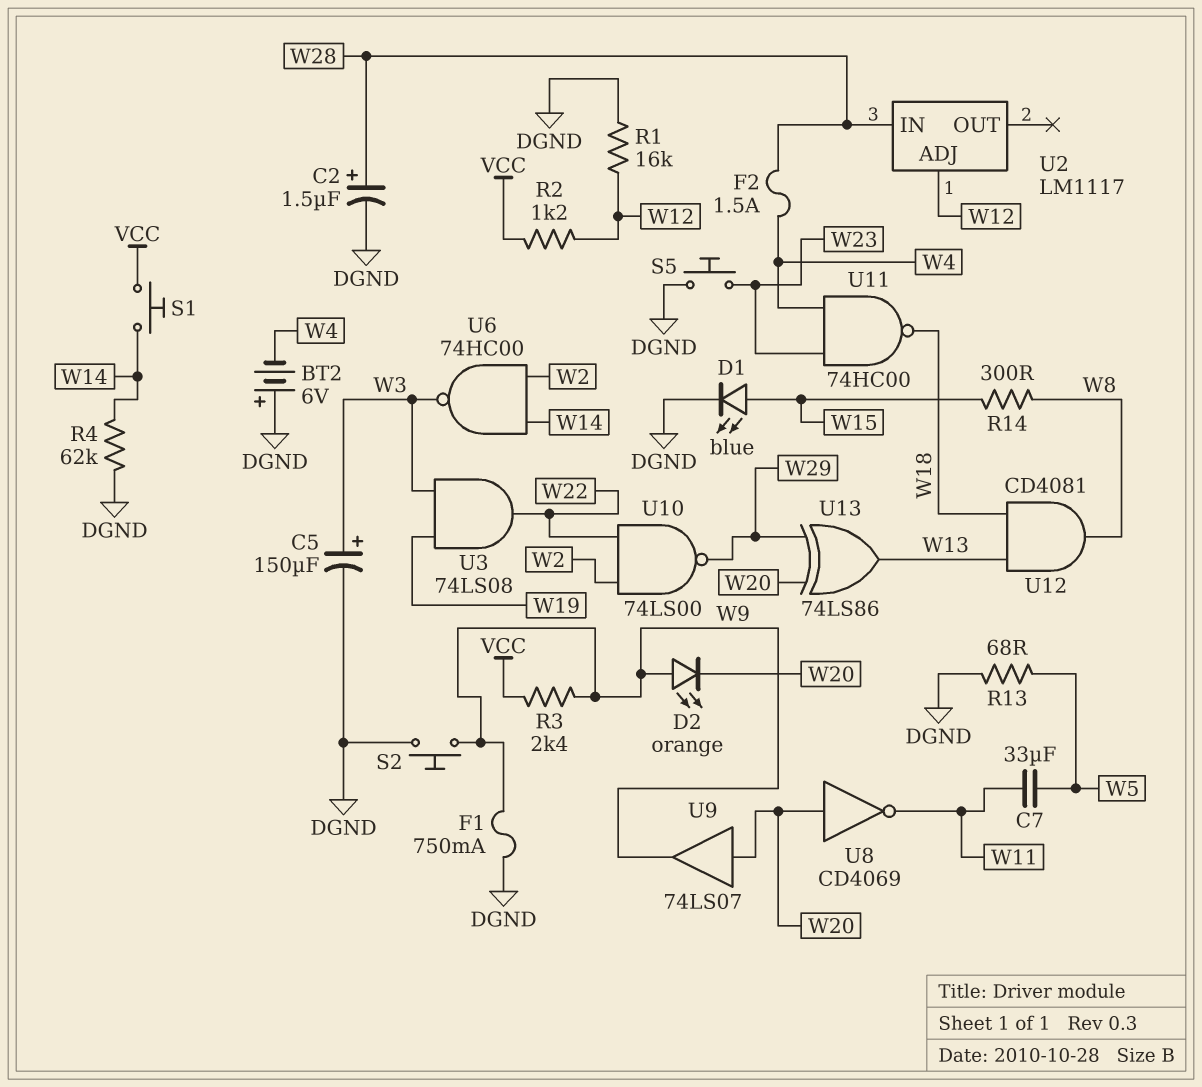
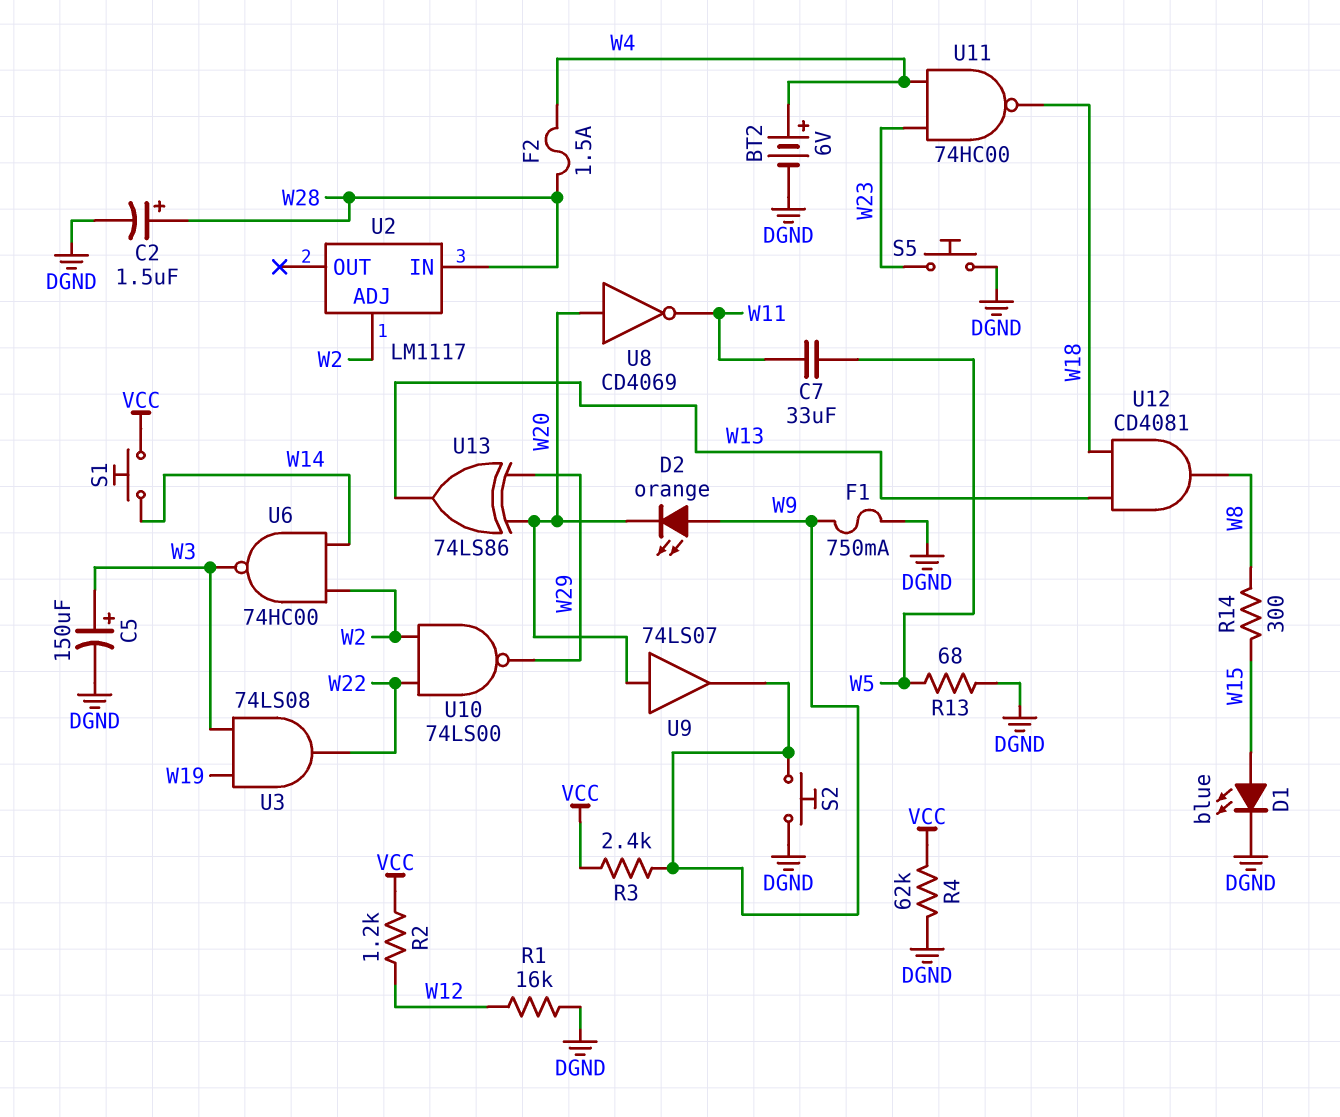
BT2: 6V (plus DGND, minus W4) -> 6V (plus W4, minus DGND)
R4: 62k (DGND, W14) -> 62k (DGND, VCC)
U2 pin ADJ: W12 -> W2

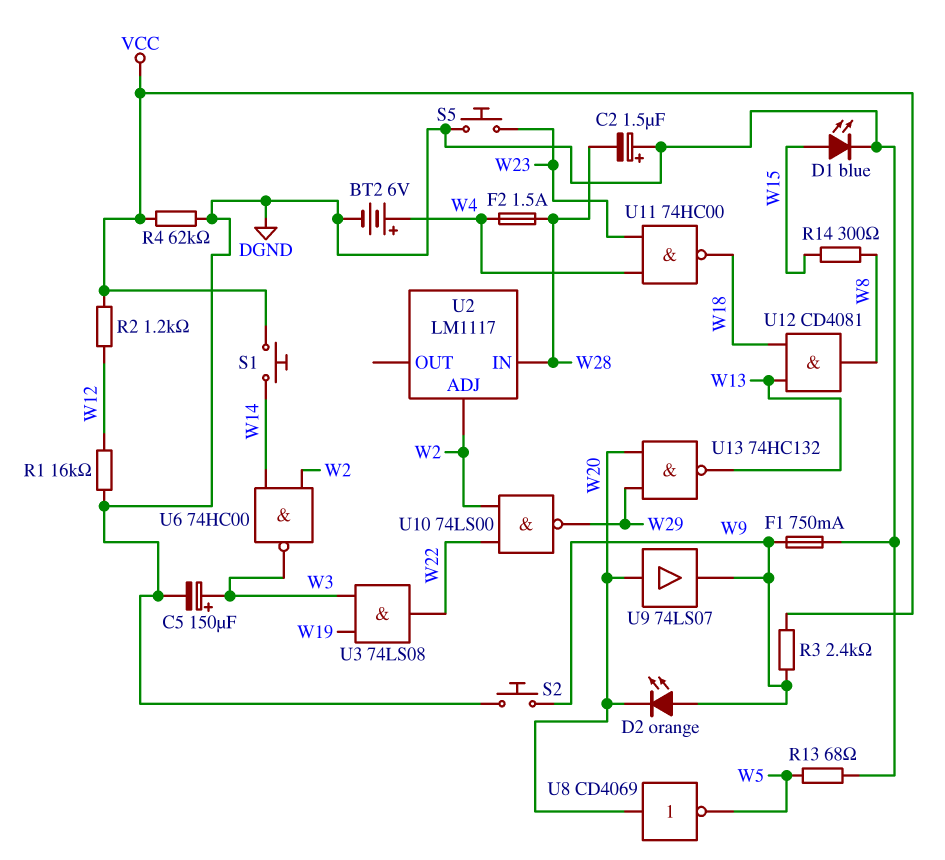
C2: 1.5uF (plus W28, minus DGND) -> 1.5uF (plus DGND, minus W28)
C7: 33uF (W5, W11) -> none
U8: NOT CD4069 (in W20, out W11) -> NOT CD4069 (in W20, out W5)
U13: XOR 74LS86 (in W20, in W29, out W13) -> NAND 74HC132 (in W20, in W29, out W13)

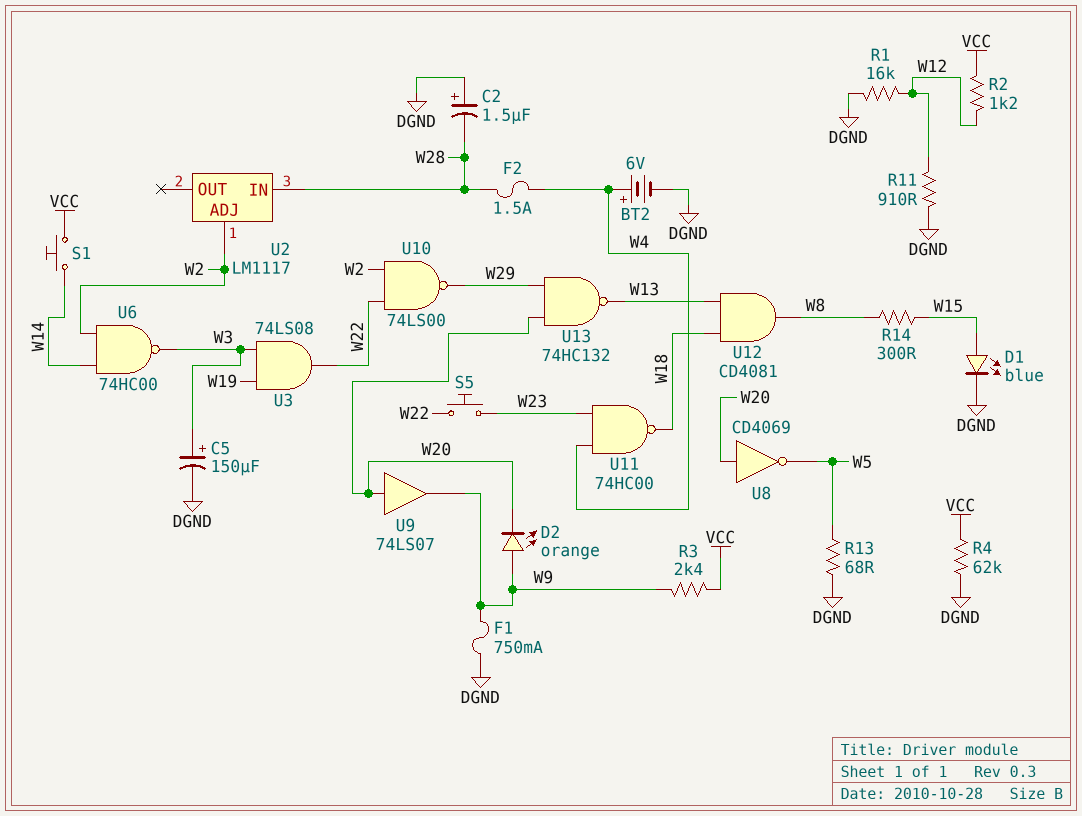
R11: none -> 910 (DGND, W12)
S2: button (DGND, W9) -> none
S5: button (DGND, W23) -> button (W22, W23)

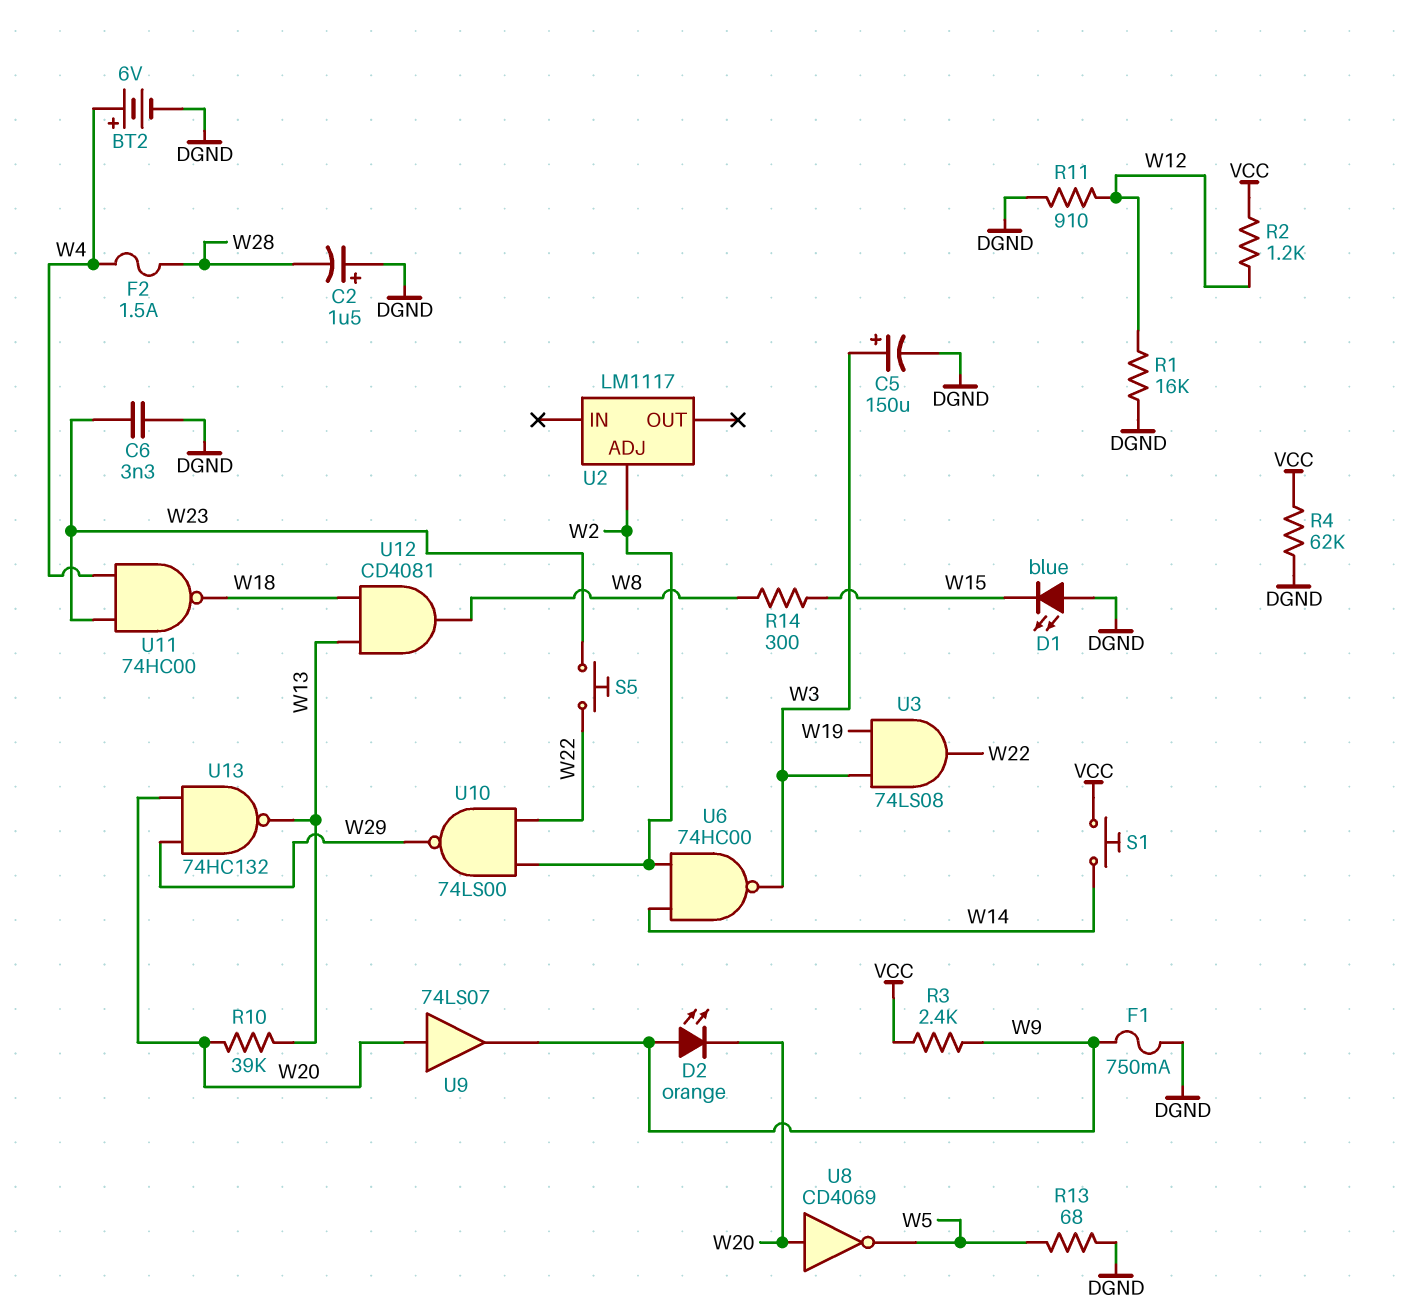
C6: none -> 3.3nF (DGND, W23)
D1: LED blue (A W15, K DGND) -> LED blue (A DGND, K W15)
R10: none -> 39k (W13, W20)
U2 pin IN: W28 -> none

